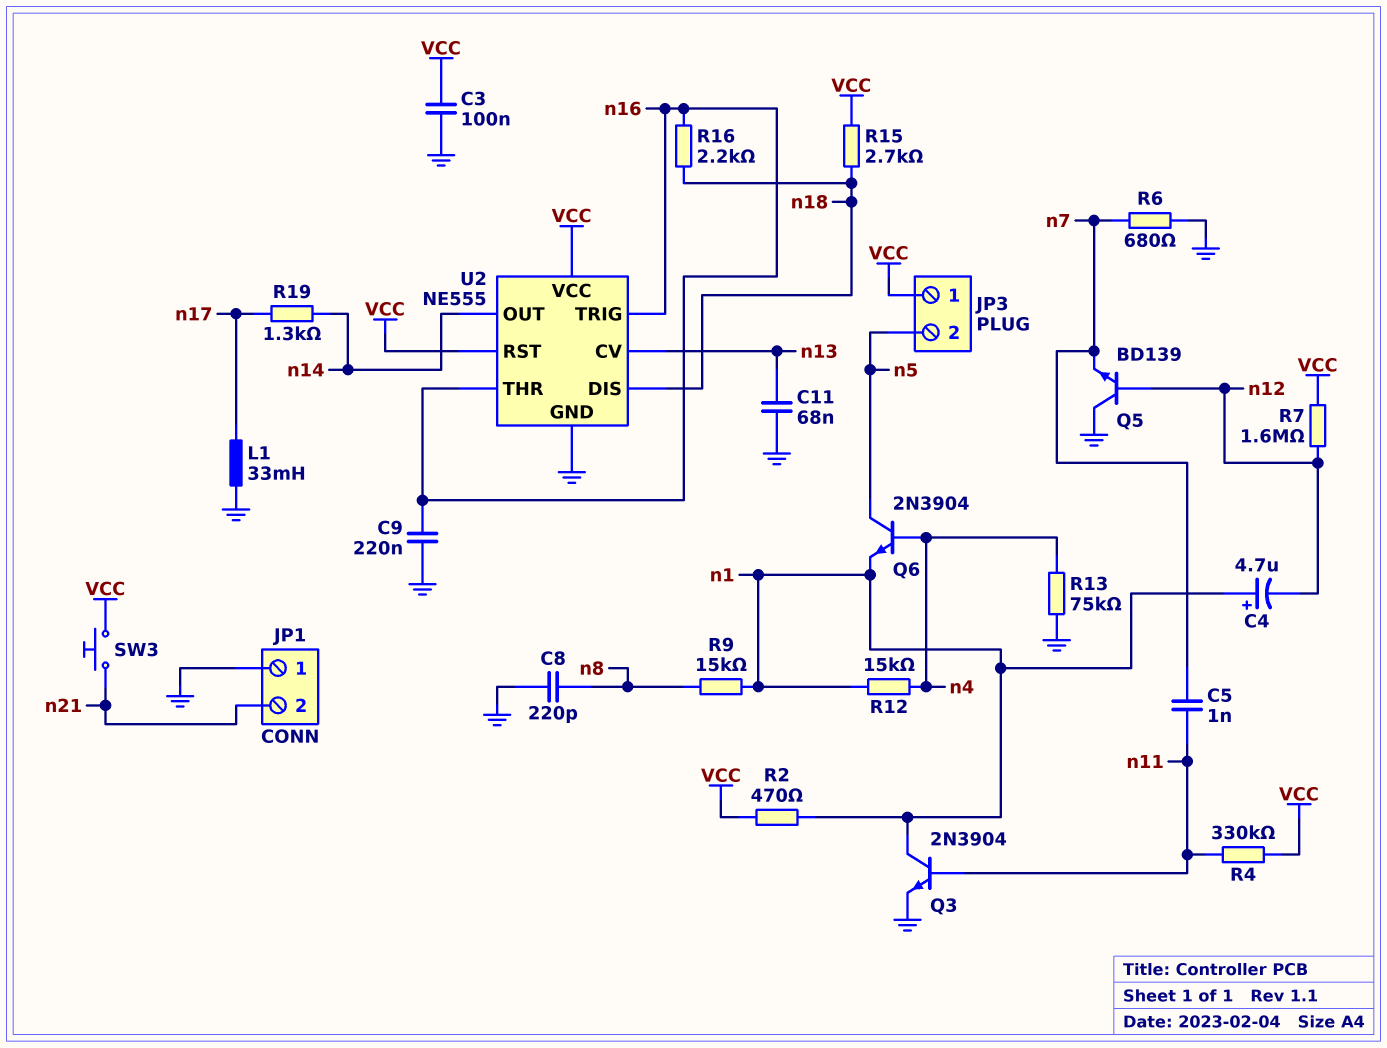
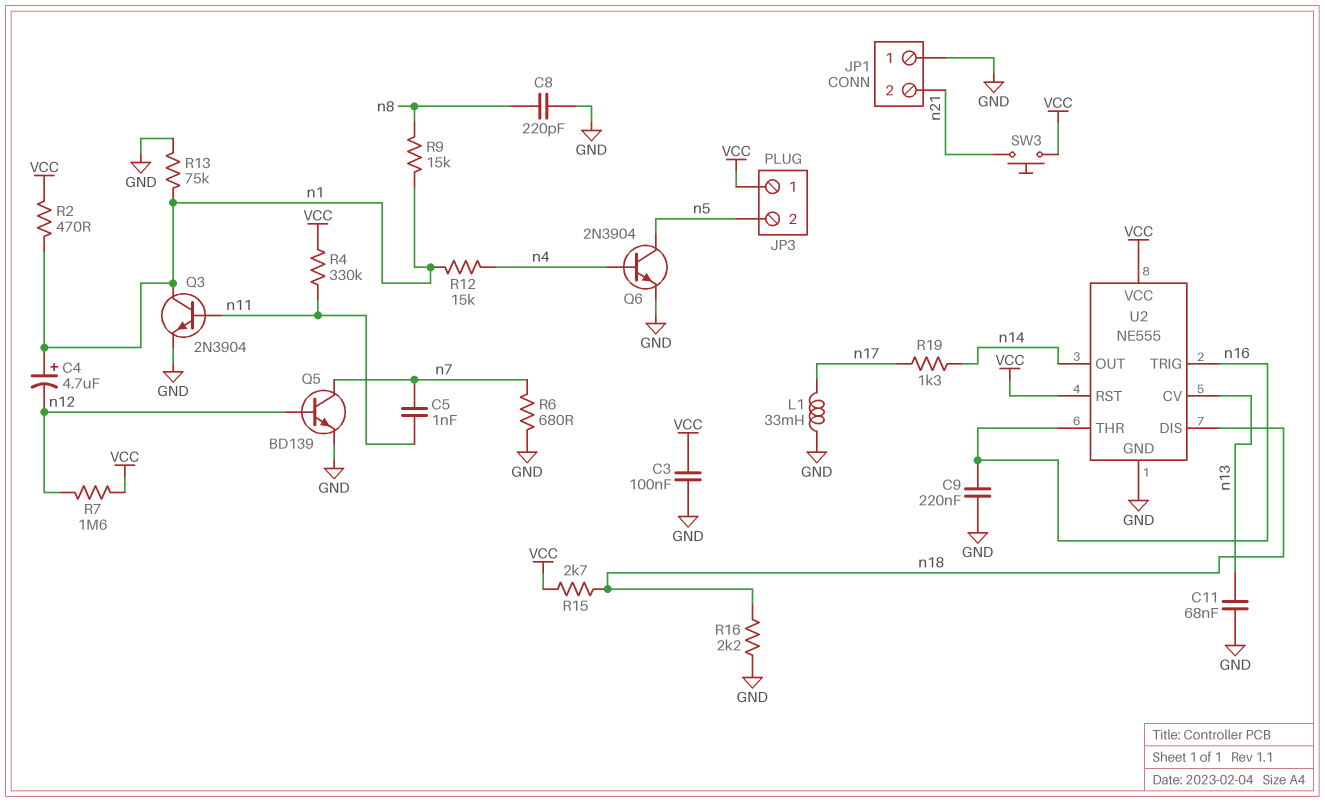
Q5: NPN BD139 (B n12, C GND, E n7) -> NPN BD139 (B n12, C n7, E GND)
Q6: NPN 2N3904 (B n4, C n5, E n1) -> NPN 2N3904 (B n4, C n5, E GND)
R13: 75k (GND, n4) -> 75k (GND, n1)
R16: 2.2k (n16, n18) -> 2.2k (GND, n18)

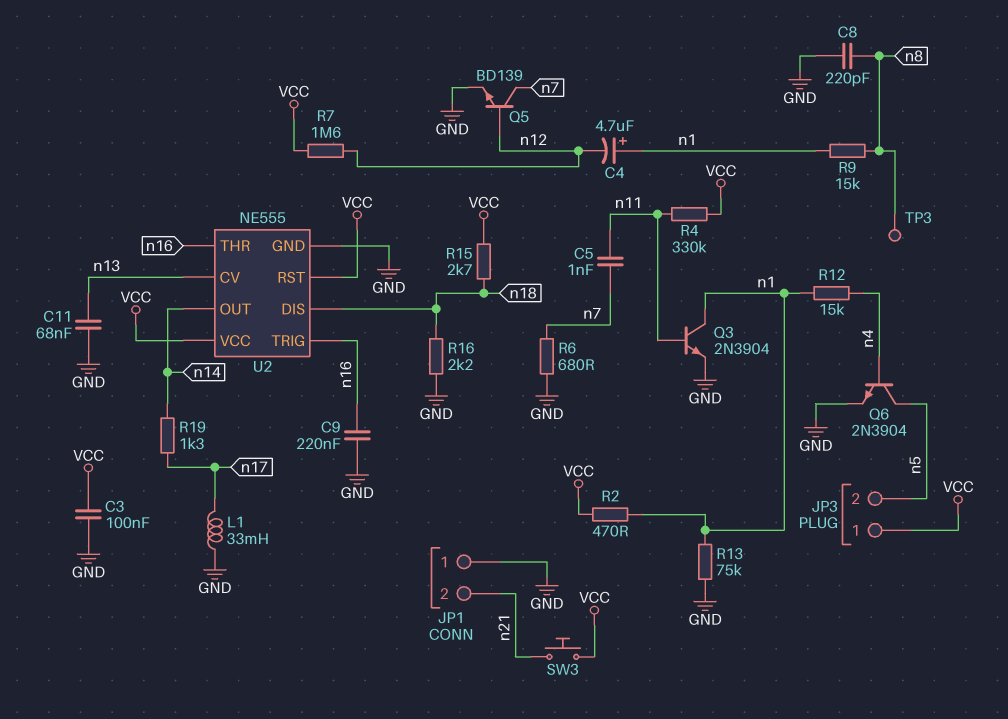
TP3: none -> test point (n8)

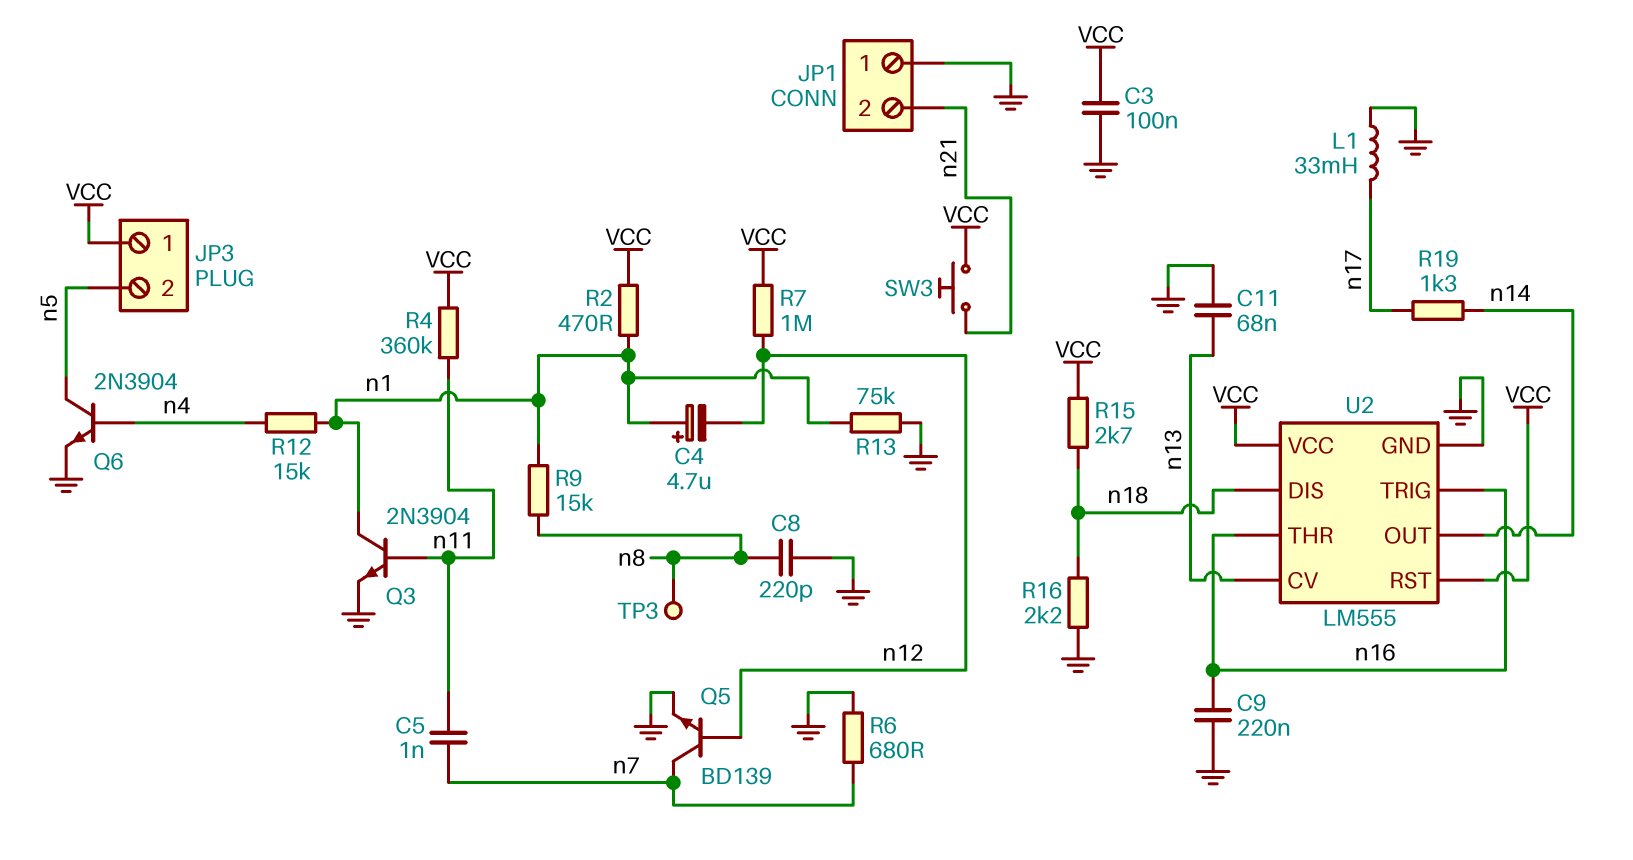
R4: 330k (VCC, n11) -> 360k (VCC, n11)
R7: 1.6M (VCC, n12) -> 1M (VCC, n12)
U2: NE555 -> LM555

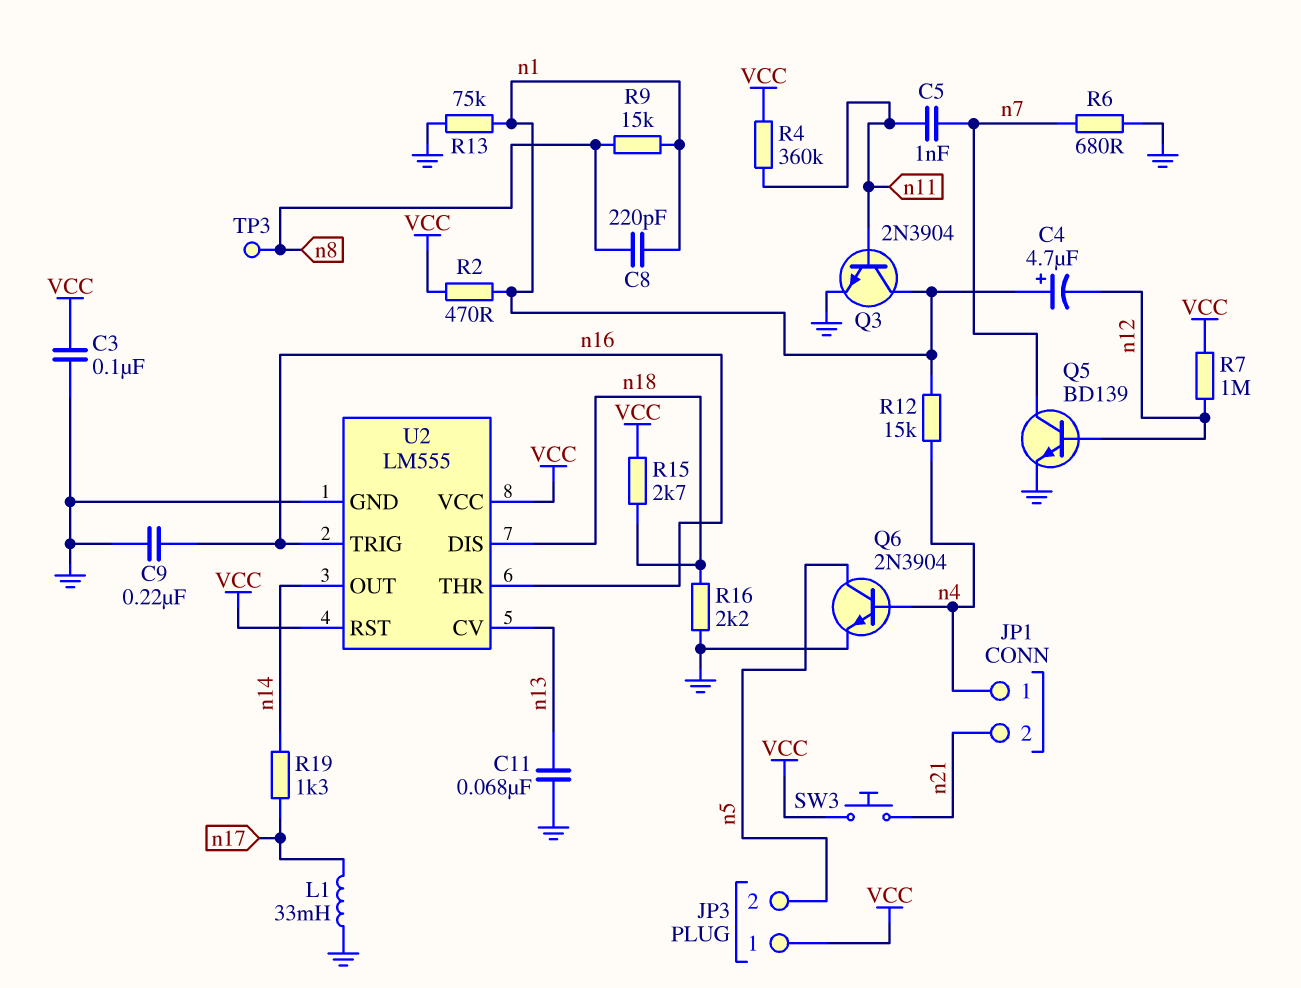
C8: 220pF (GND, n8) -> 220pF (n1, n8)
JP1 pin 1: GND -> n4

